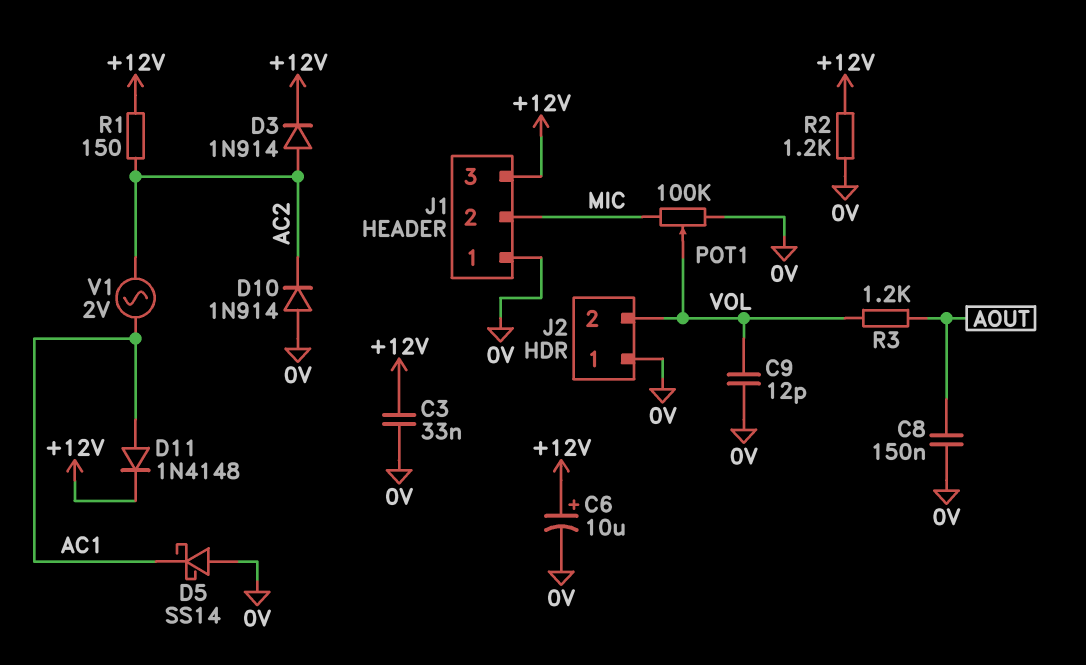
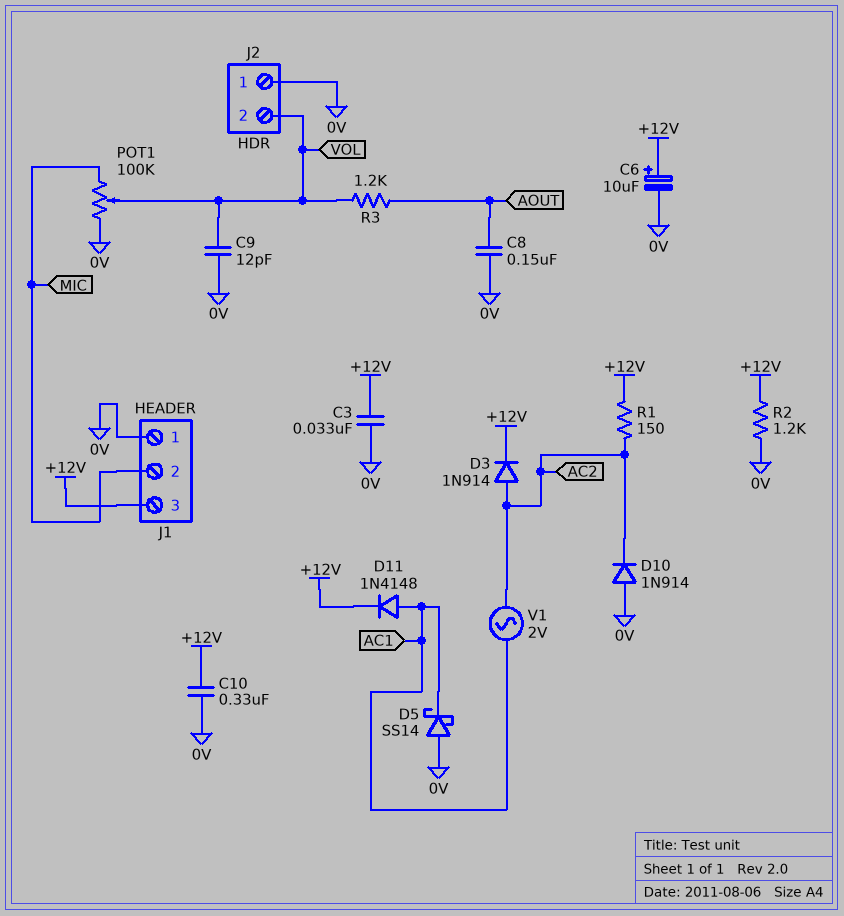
C10: none -> 330nF (+12V, 0V)

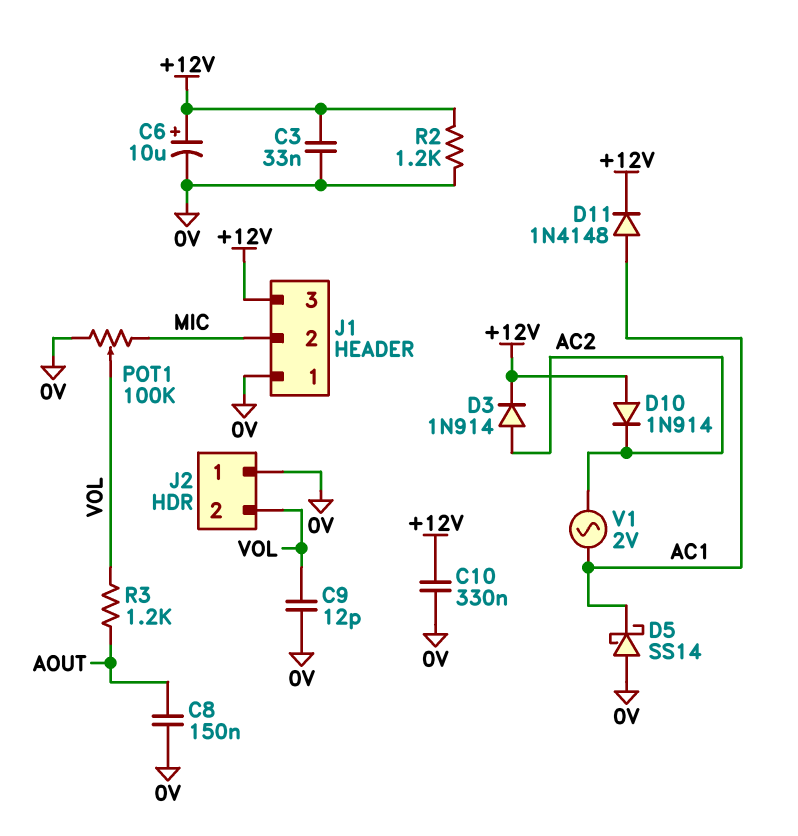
D10: diode 1N914 (A 0V, K AC2) -> diode 1N914 (A +12V, K AC2)
R1: 150 (+12V, AC2) -> none

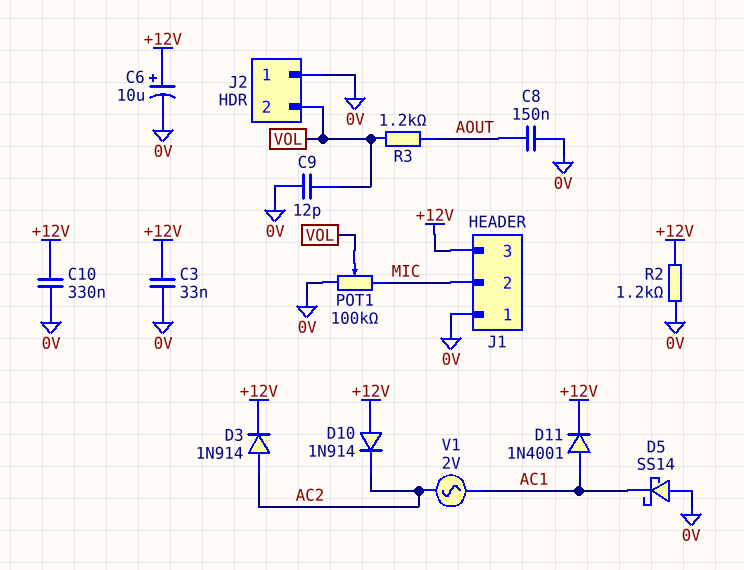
D11: diode 1N4148 (A AC1, K +12V) -> diode 1N4001 (A AC1, K +12V)

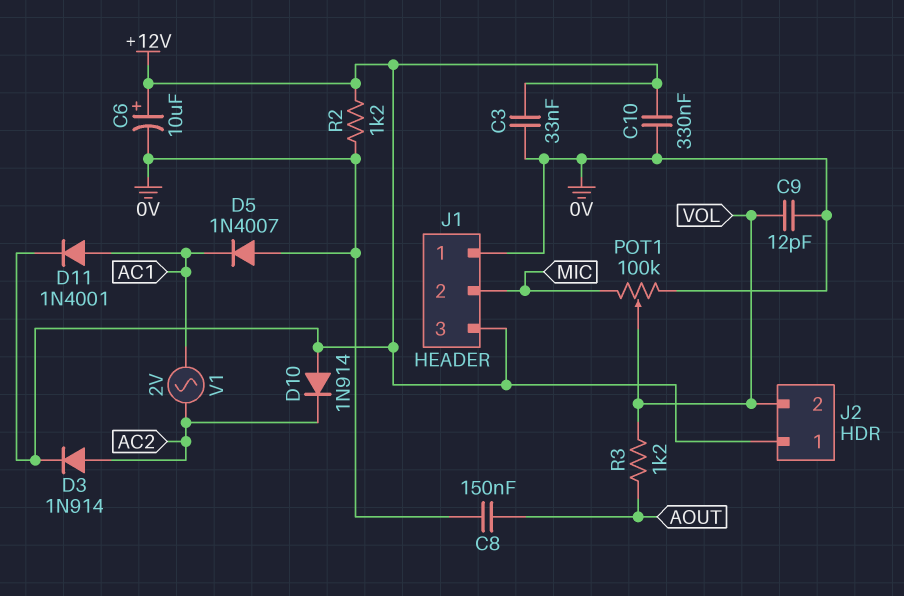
D5: schottky SS14 (A 0V, K AC1) -> diode 1N4007 (A 0V, K AC1)
J2 pin 1: 0V -> +12V

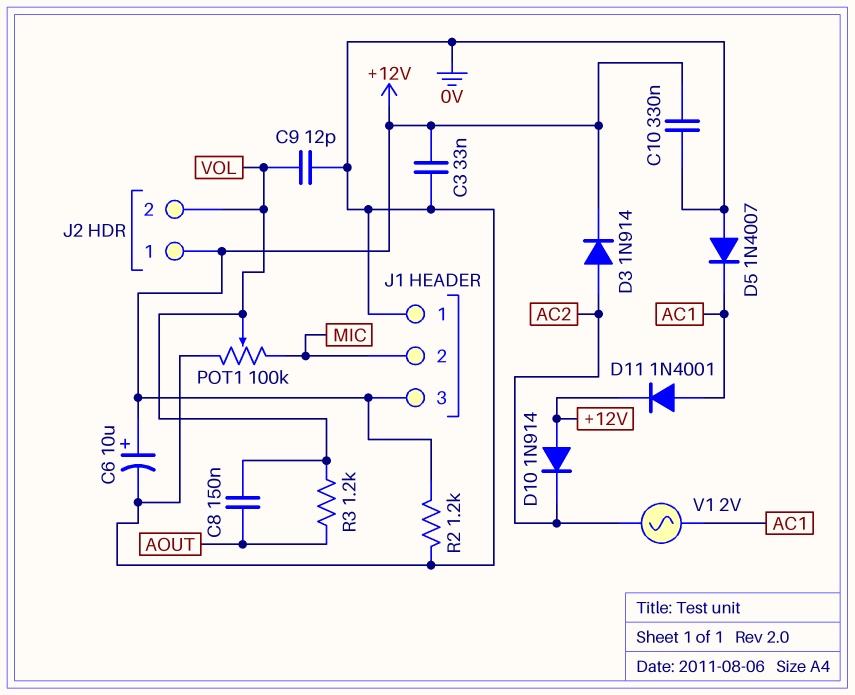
C8: 150nF (0V, AOUT) -> 150nF (AOUT, VOL)

